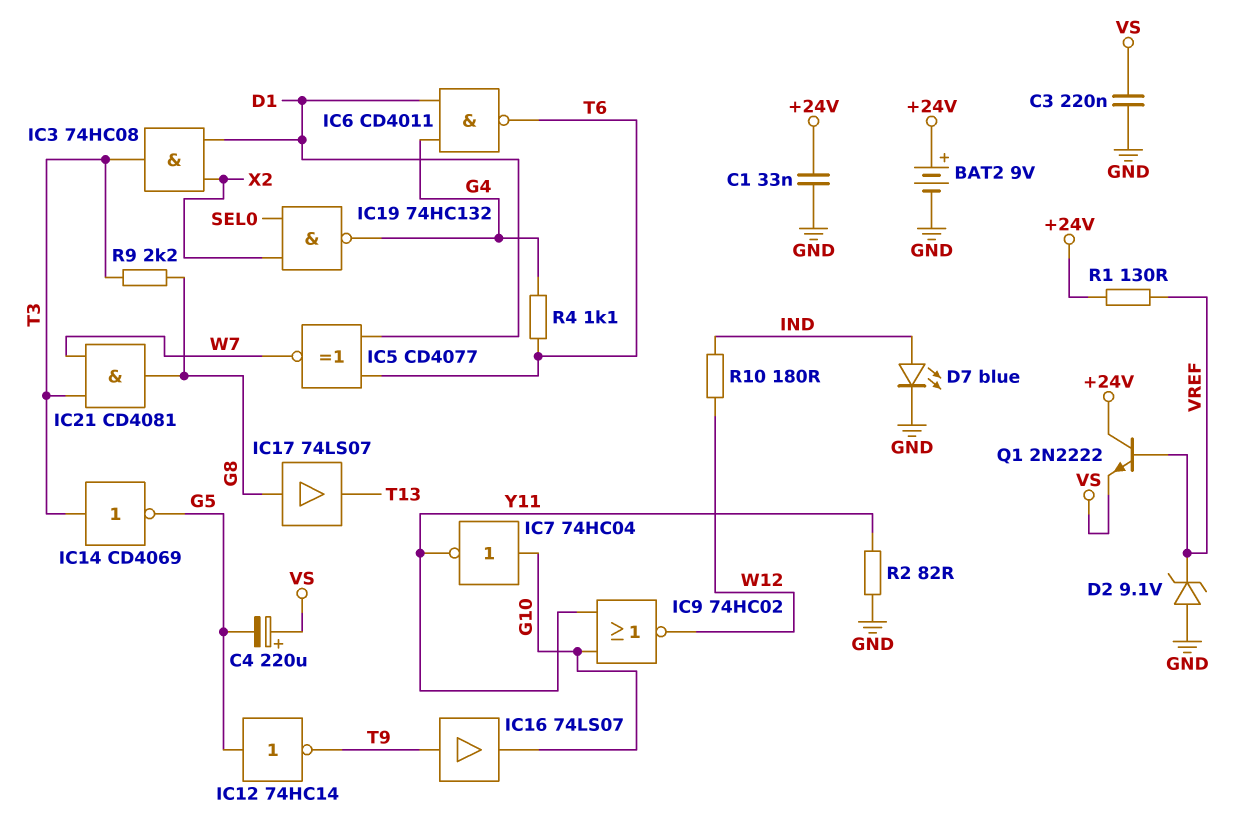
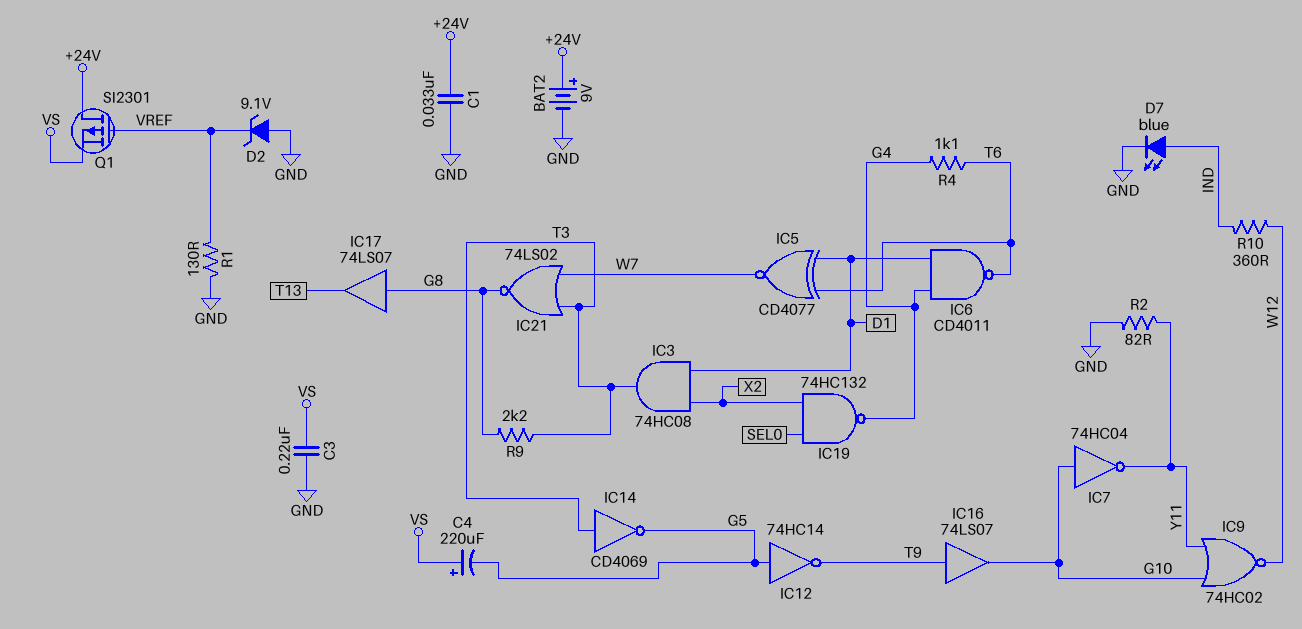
IC21: AND CD4081 (in T3, in W7, out G8) -> NOR 74LS02 (in T3, in W7, out G8)
Q1: NPN 2N2222 (B VREF, C +24V, E VS) -> PMOS SI2301 (G VREF, D +24V, S VS)
R1: 130 (+24V, VREF) -> 130 (GND, VREF)
R10: 180 (IND, W12) -> 360 (IND, W12)

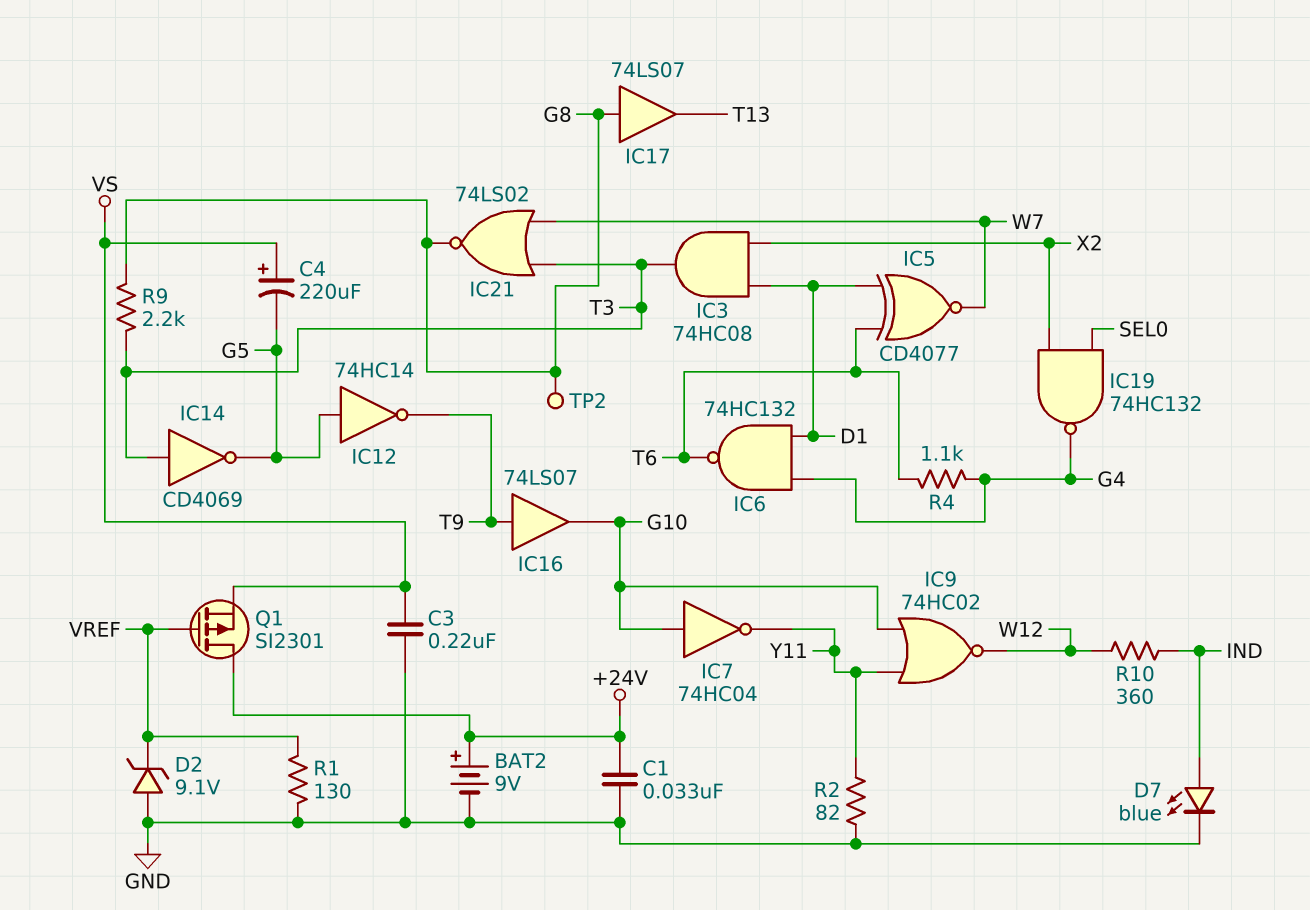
IC6: NAND CD4011 (in D1, in G4, out T6) -> NAND 74HC132 (in D1, in G4, out T6)
TP2: none -> test point (G8)

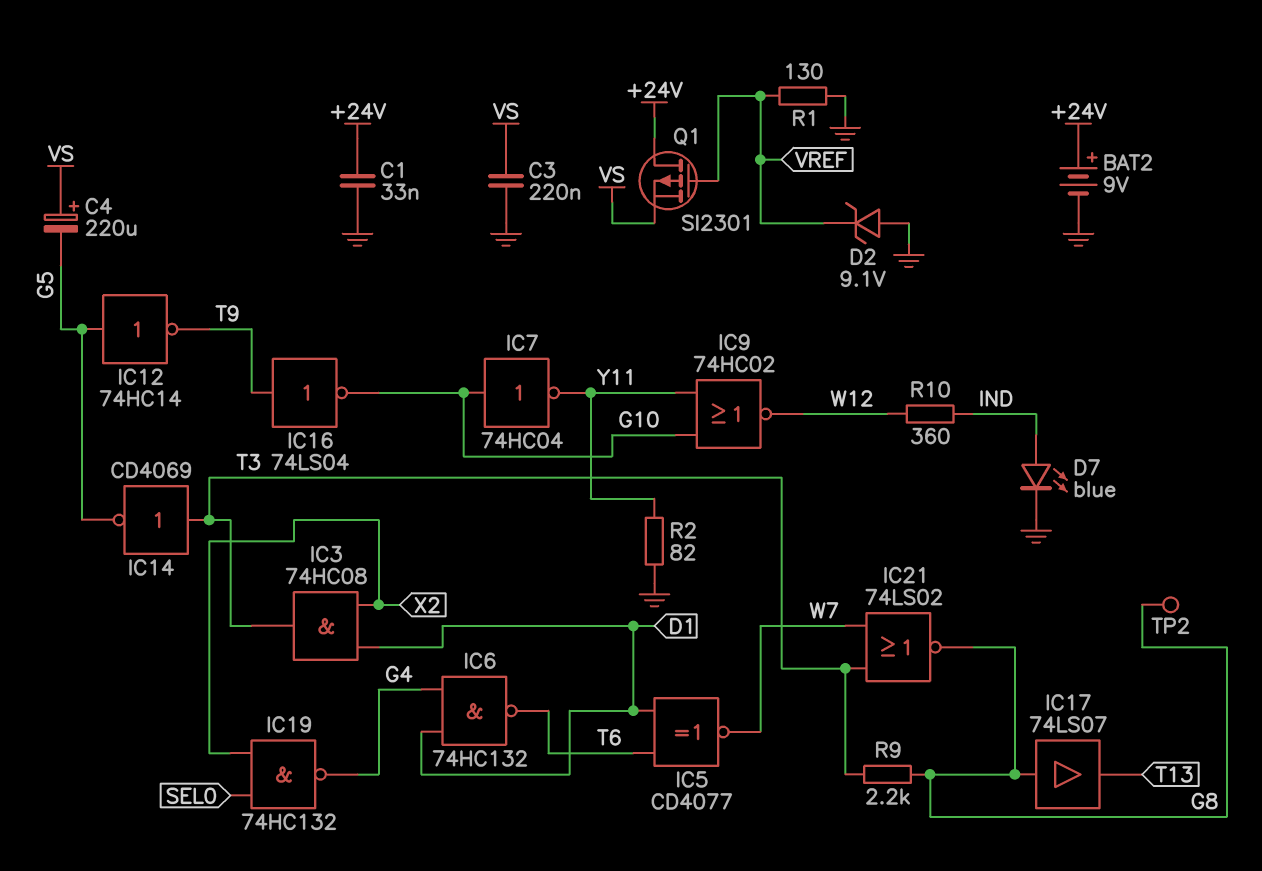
IC16: buffer 74LS07 (in T9, out G10) -> NOT 74LS04 (in T9, out G10)
R4: 1.1k (G4, T6) -> none

